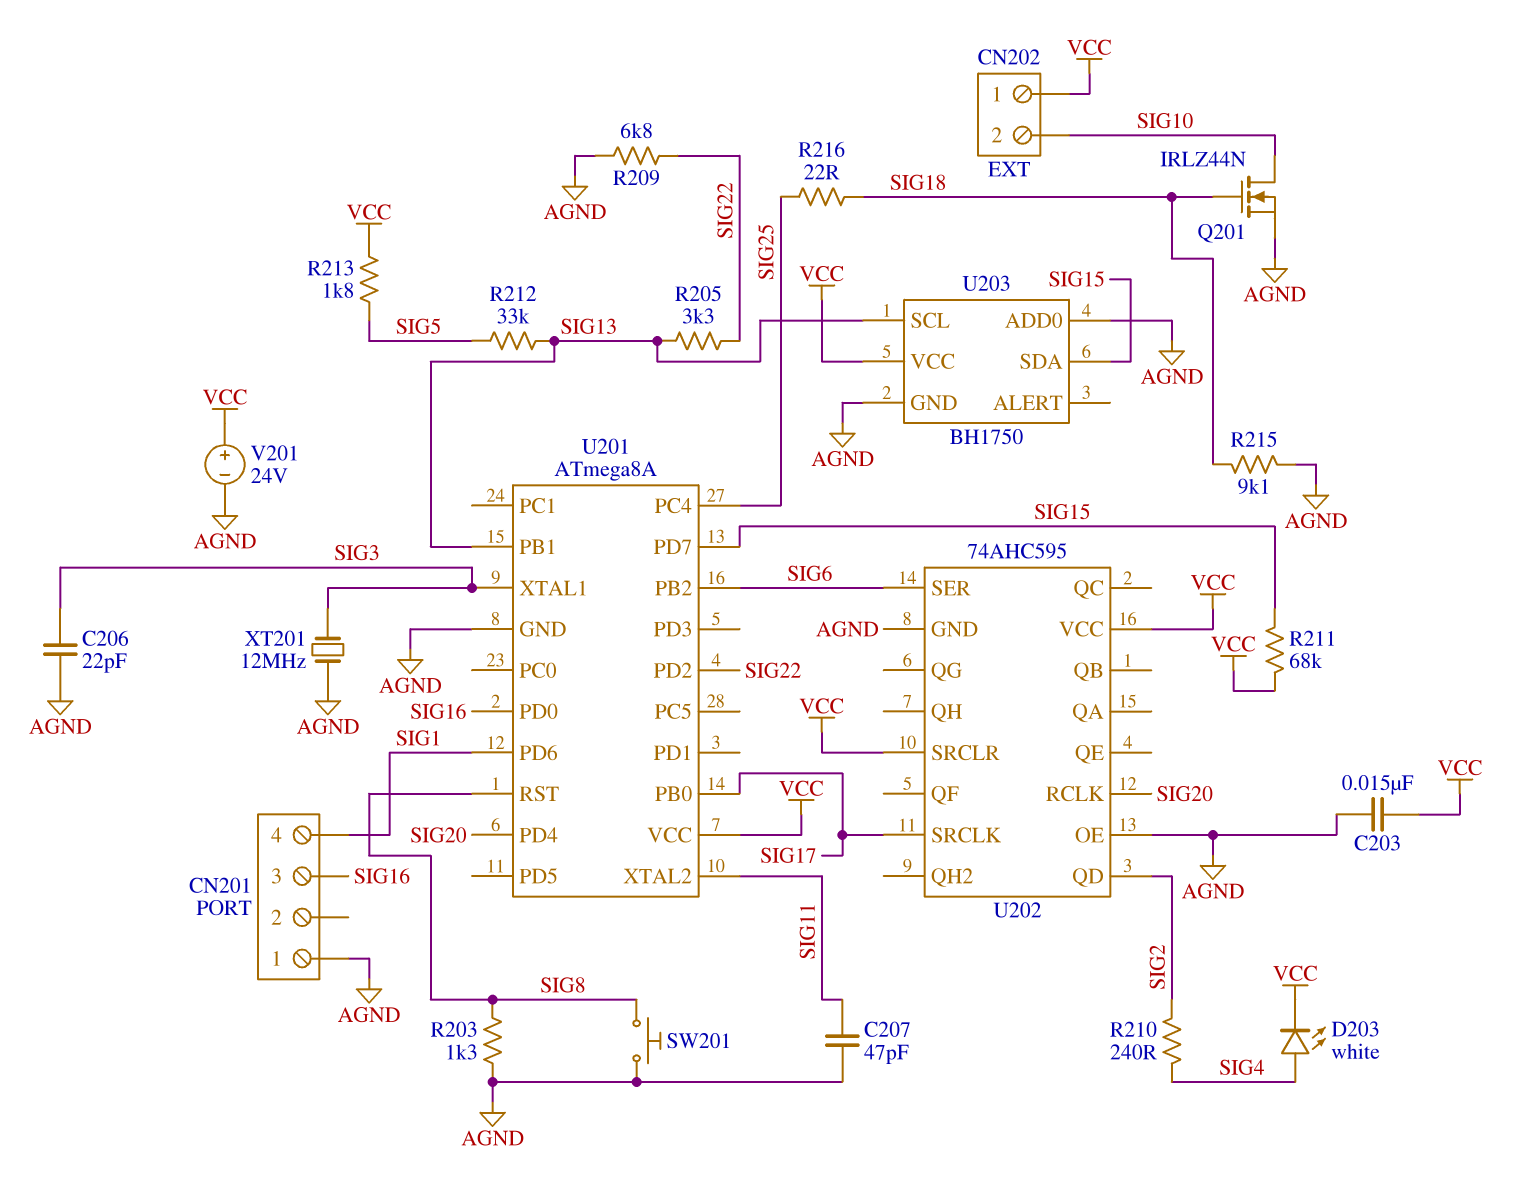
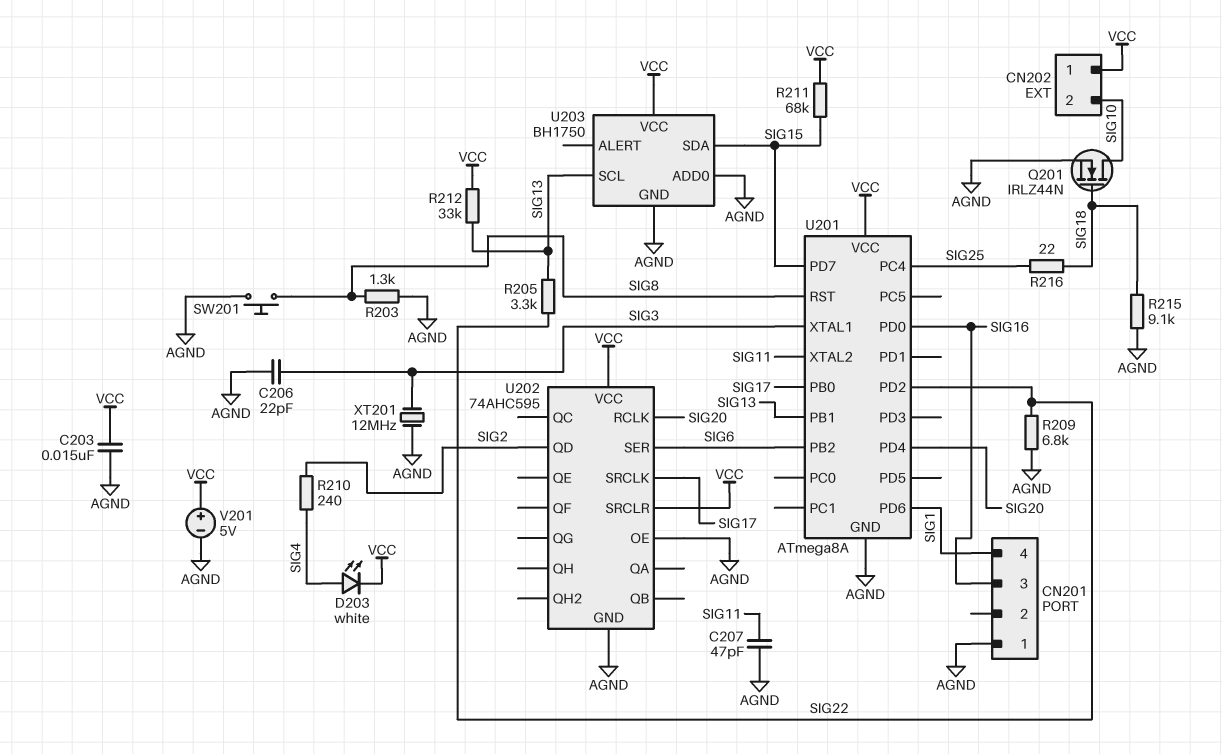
R212: 33k (SIG5, SIG13) -> 33k (SIG13, VCC)
R213: 1.8k (SIG5, VCC) -> none
V201: 24V (plus VCC, minus AGND) -> 5V (plus VCC, minus AGND)

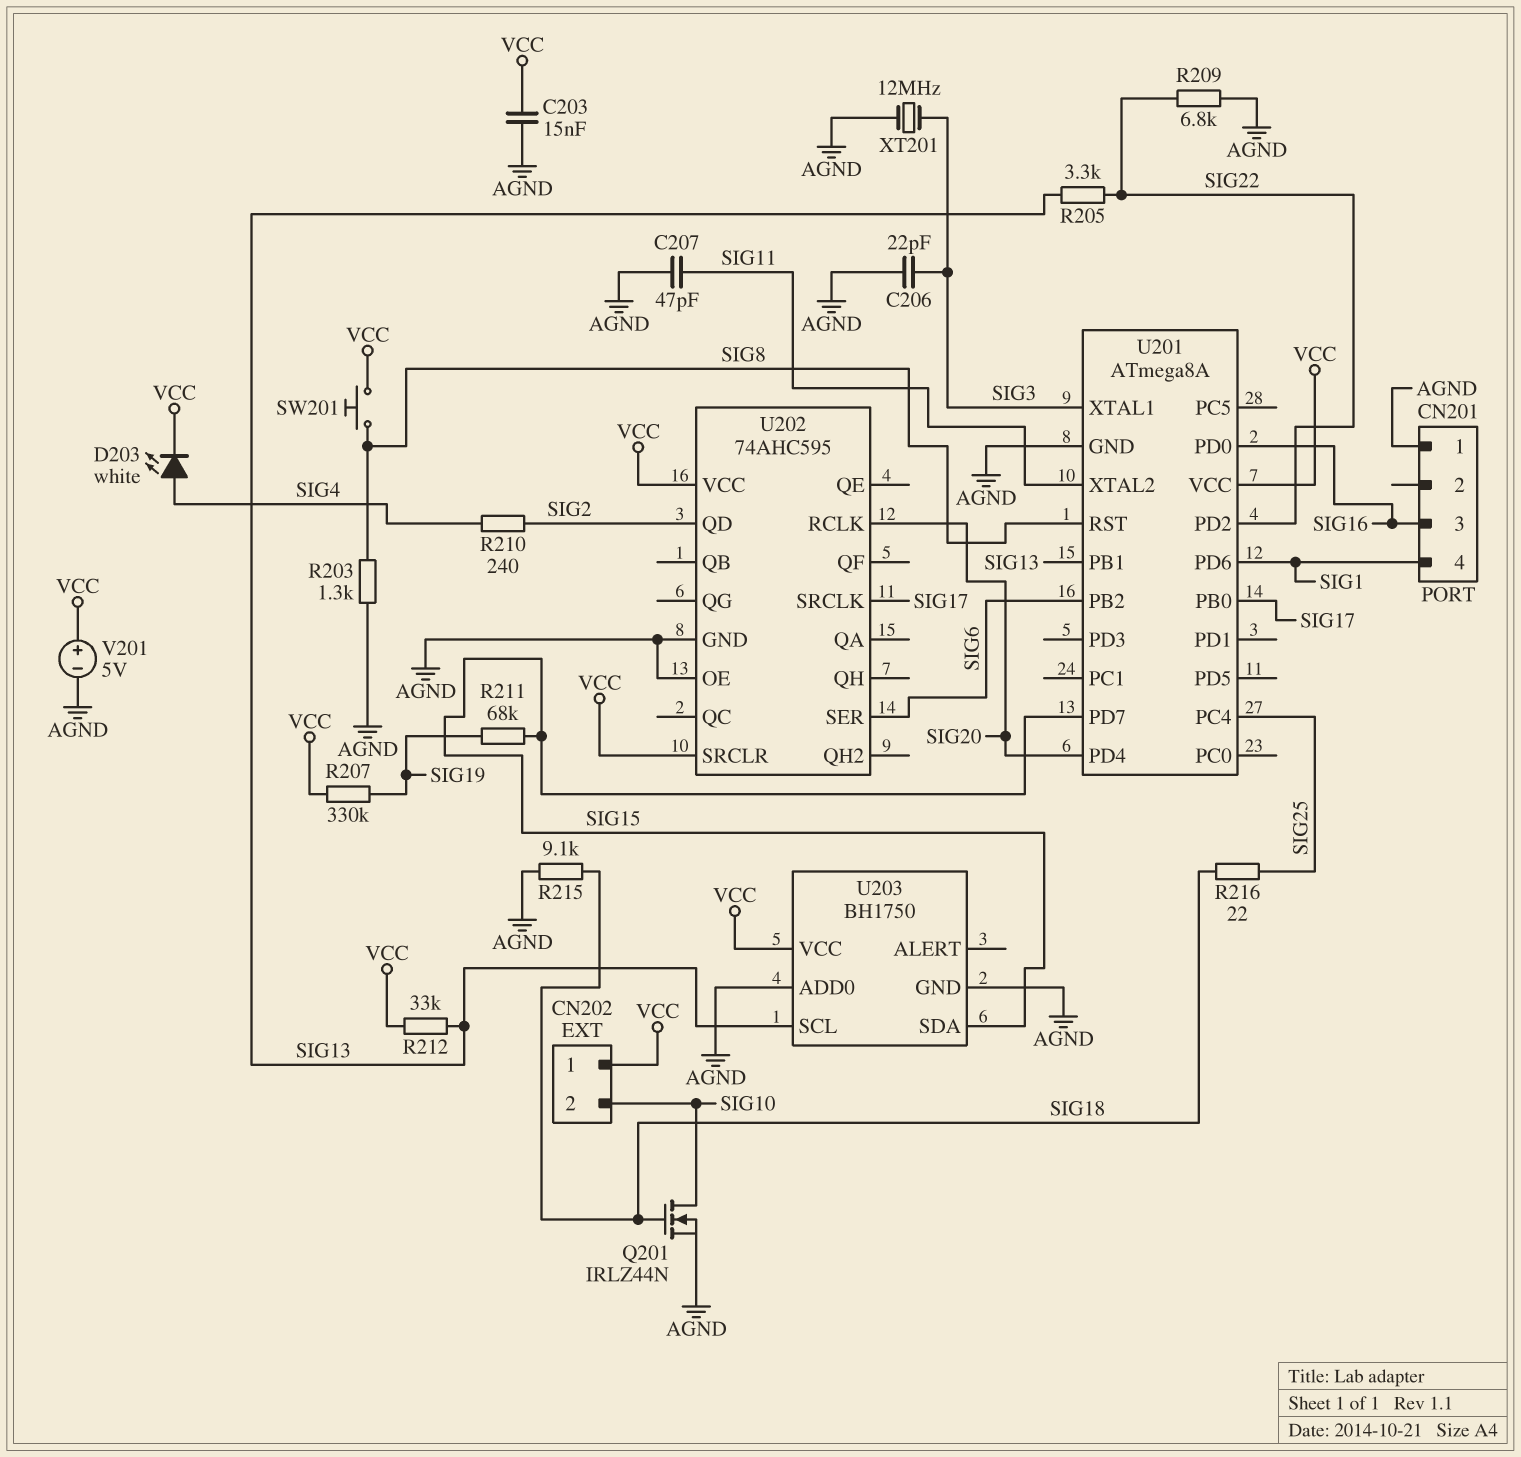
R207: none -> 330k (SIG19, VCC)
R211: 68k (SIG15, VCC) -> 68k (SIG15, SIG19)
SW201: button (AGND, SIG8) -> button (SIG8, VCC)

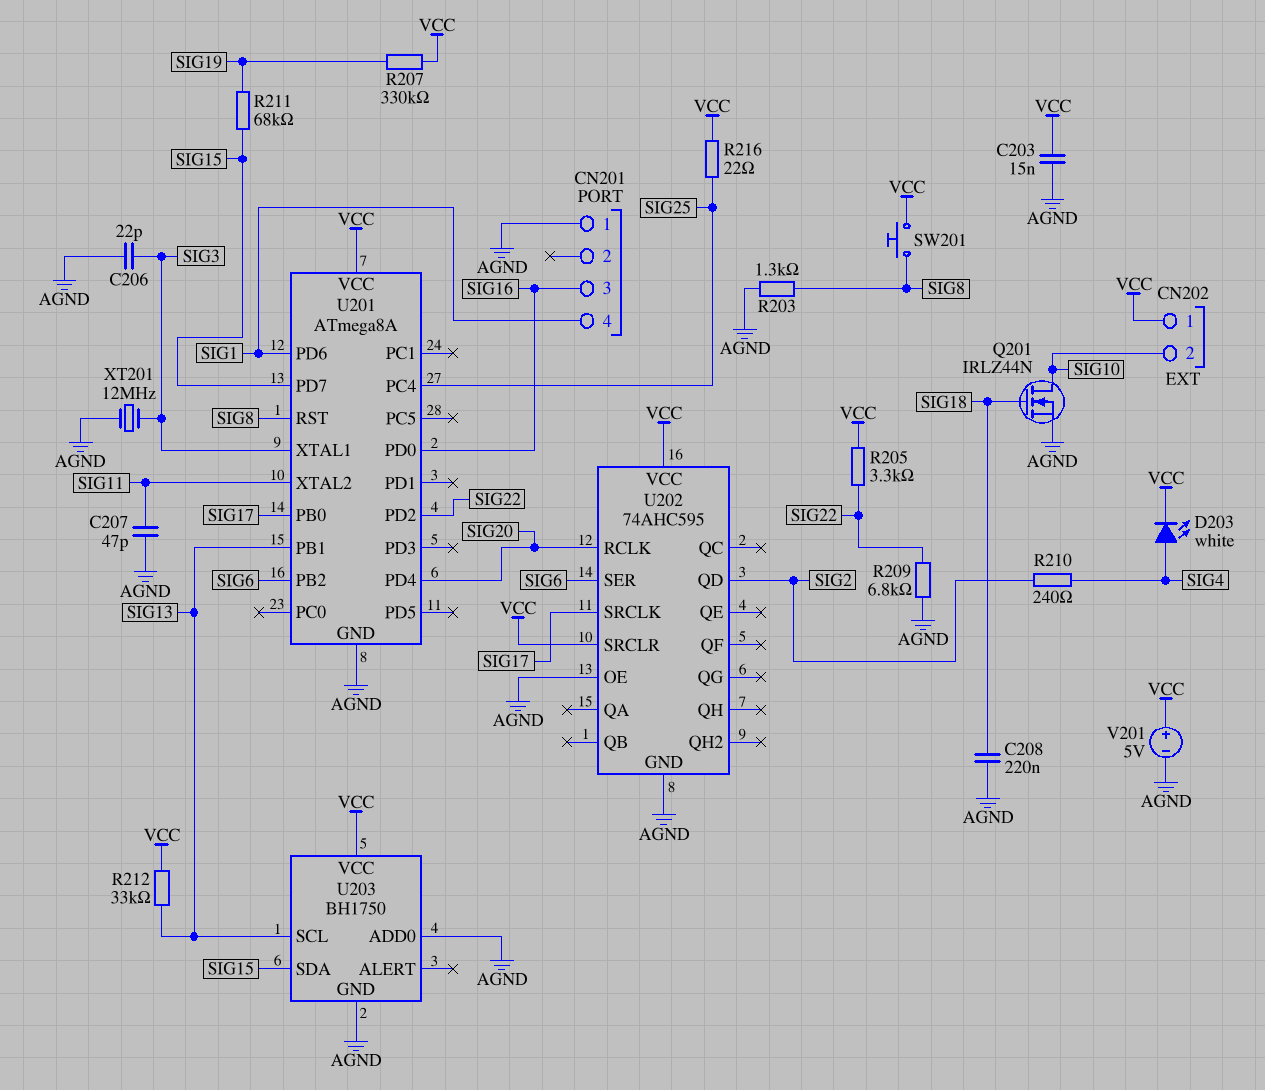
C208: none -> 220nF (AGND, SIG18)
R205: 3.3k (SIG13, SIG22) -> 3.3k (SIG22, VCC)
R215: 9.1k (AGND, SIG18) -> none
R216: 22 (SIG18, SIG25) -> 22 (SIG25, VCC)

